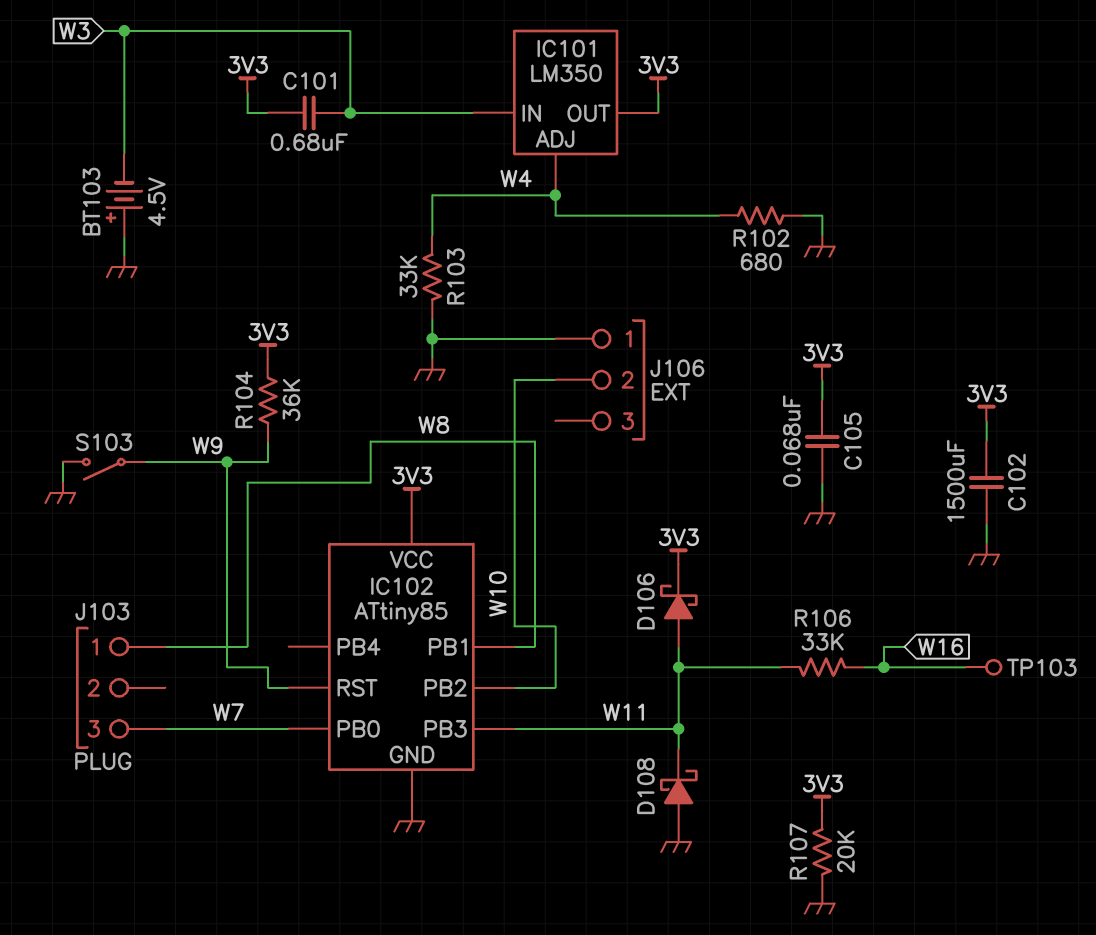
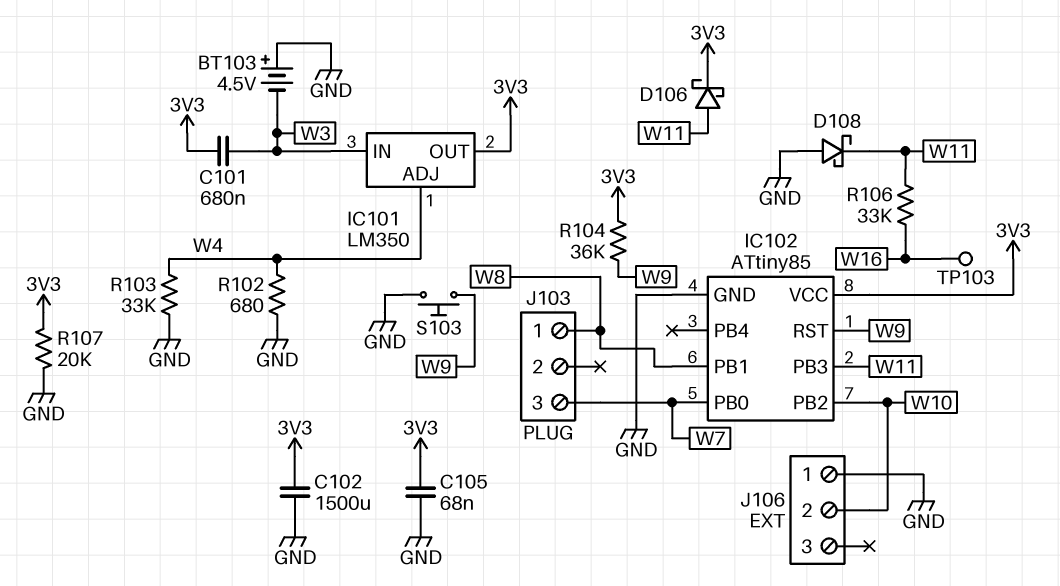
S103: switch (GND, W9) -> button (GND, W9)

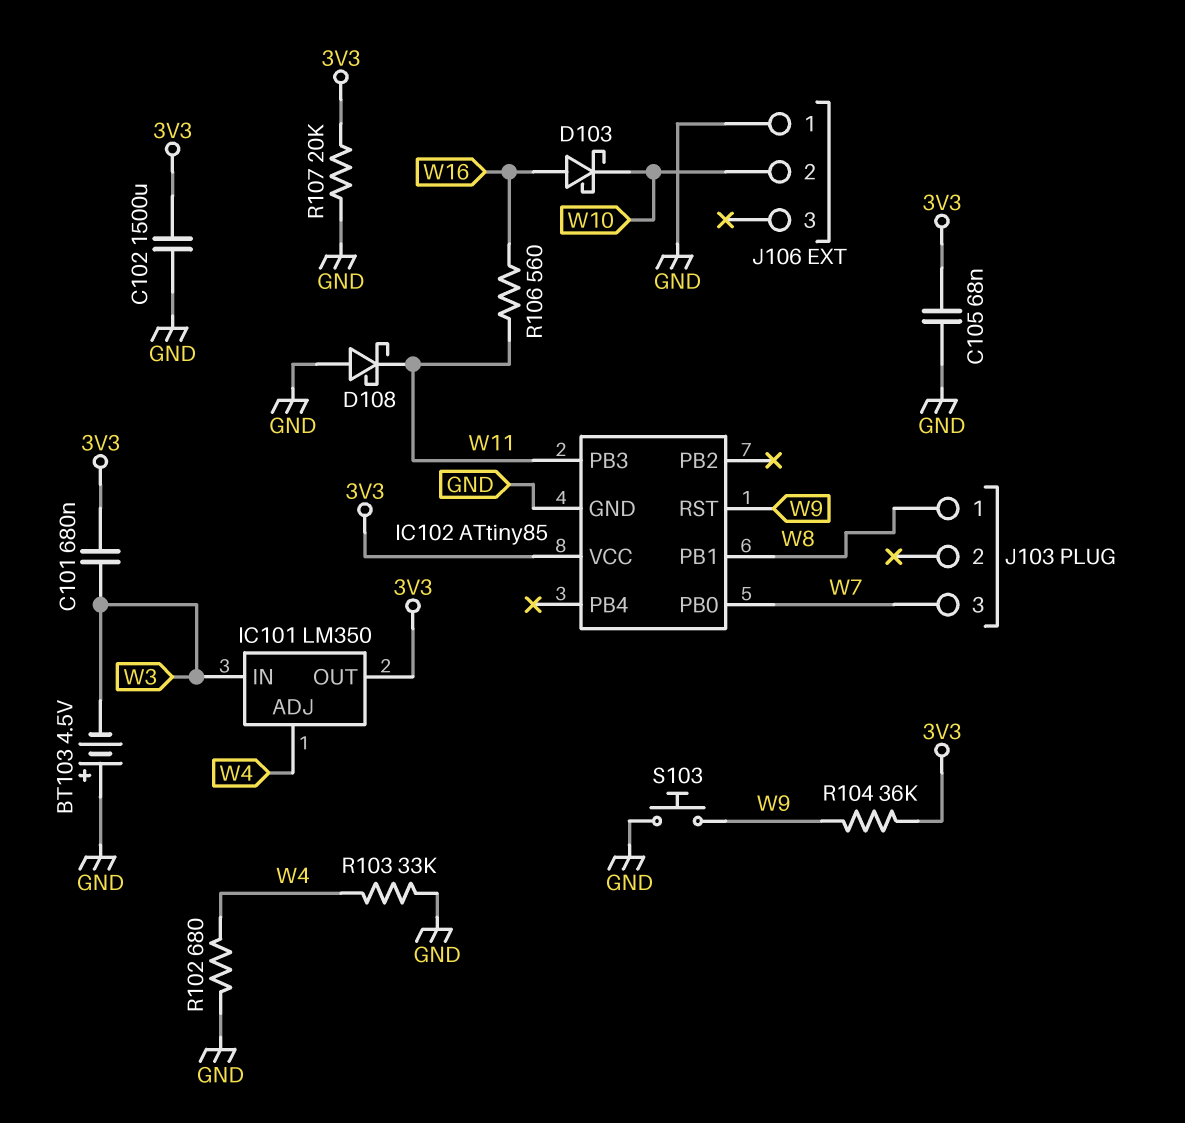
D103: none -> schottky (A W16, K W10)
D106: schottky (A W11, K 3V3) -> none
IC102 pin PB2: W10 -> none
R106: 33k (W11, W16) -> 560 (W11, W16)
TP103: test point (W16) -> none

